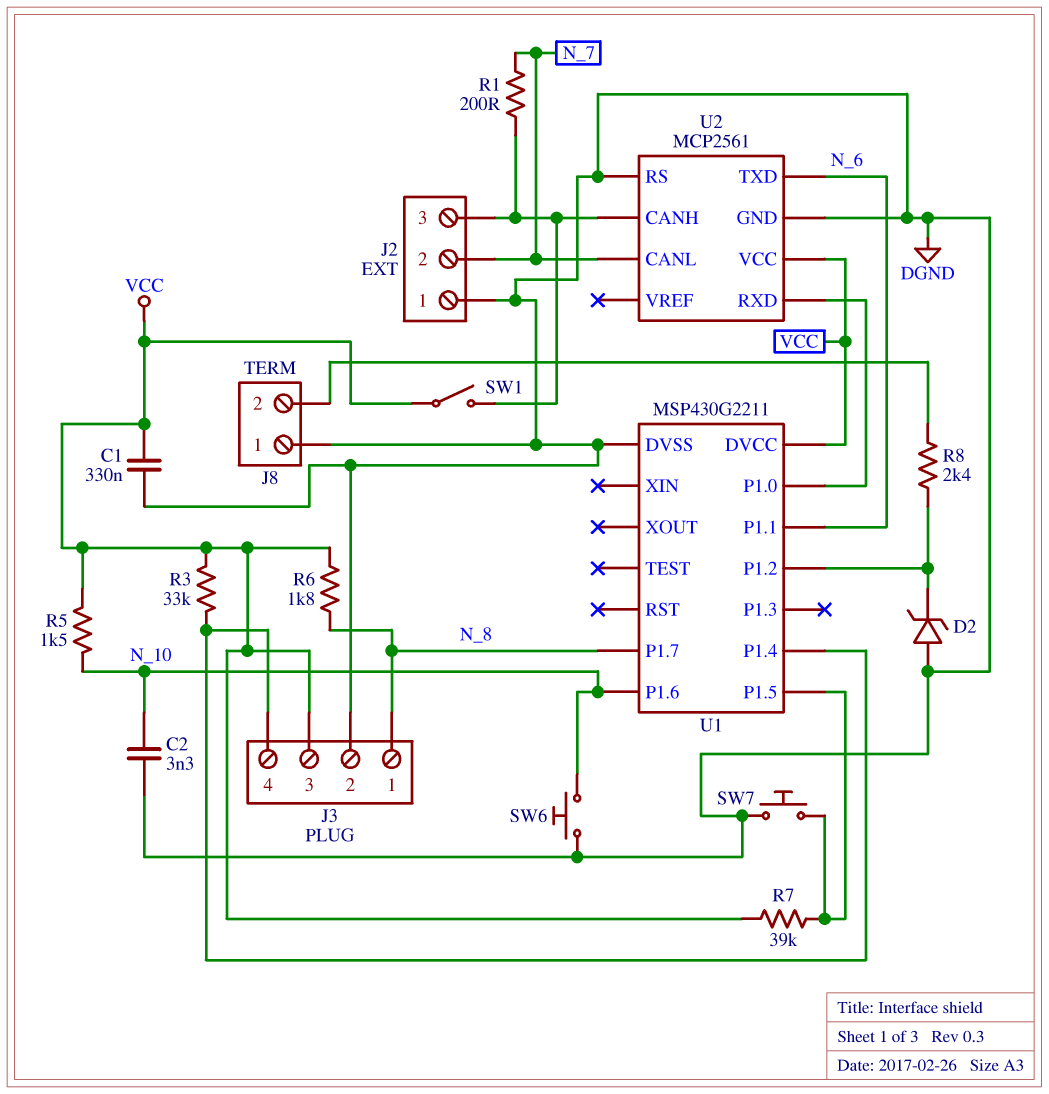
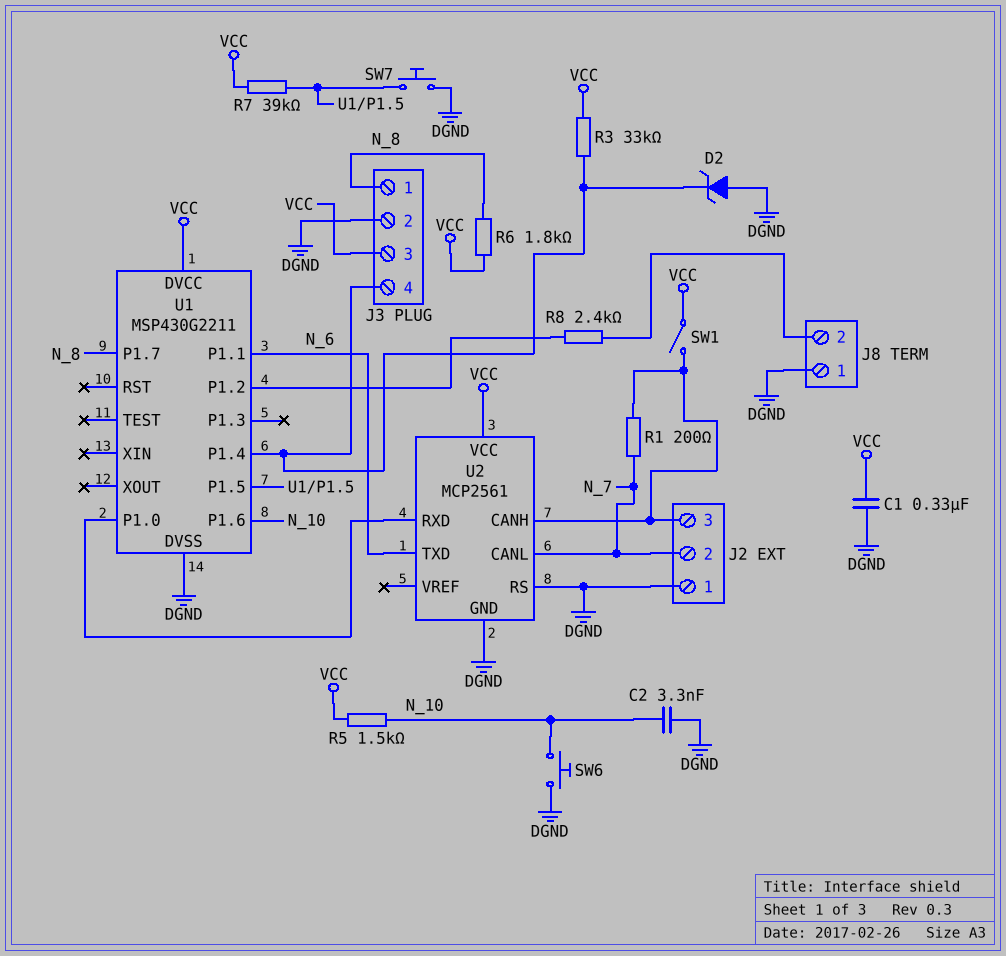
D2: zener (A DGND, K U1/P1.2) -> zener (A DGND, K J3/4)

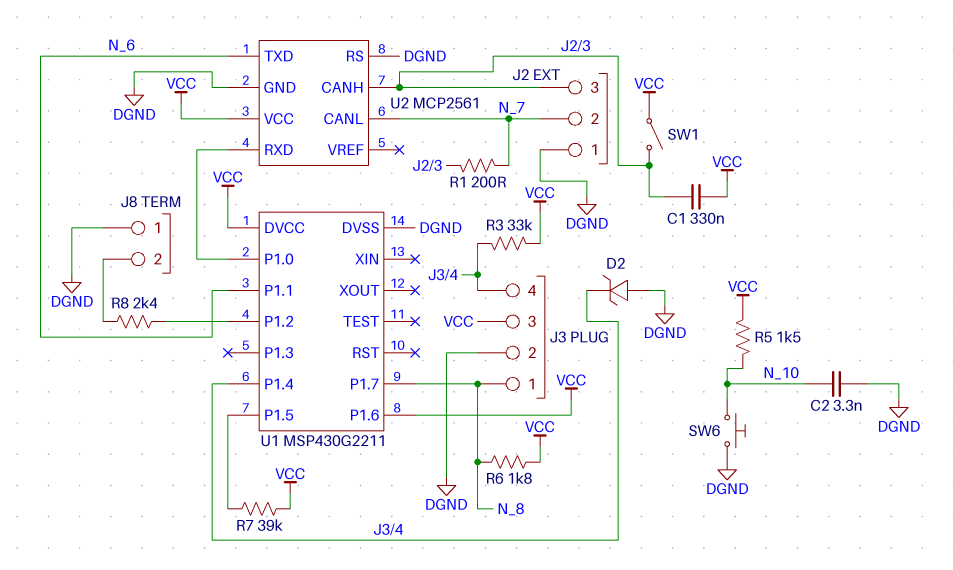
C1: 330nF (DGND, VCC) -> 330nF (J2/3, VCC)
SW7: button (DGND, U1/P1.5) -> none
U1 pin P1.6: N_10 -> VCC

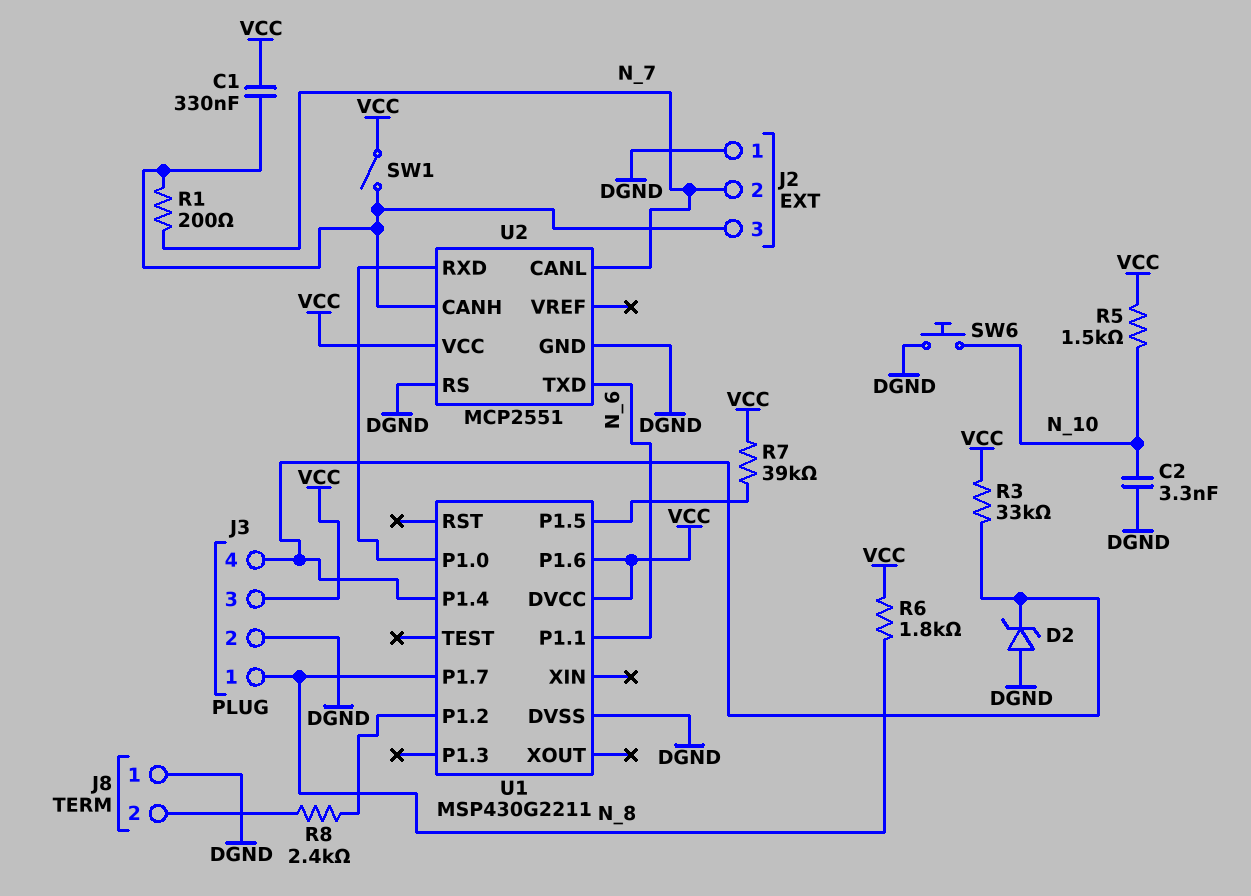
U2: MCP2561 -> MCP2551

